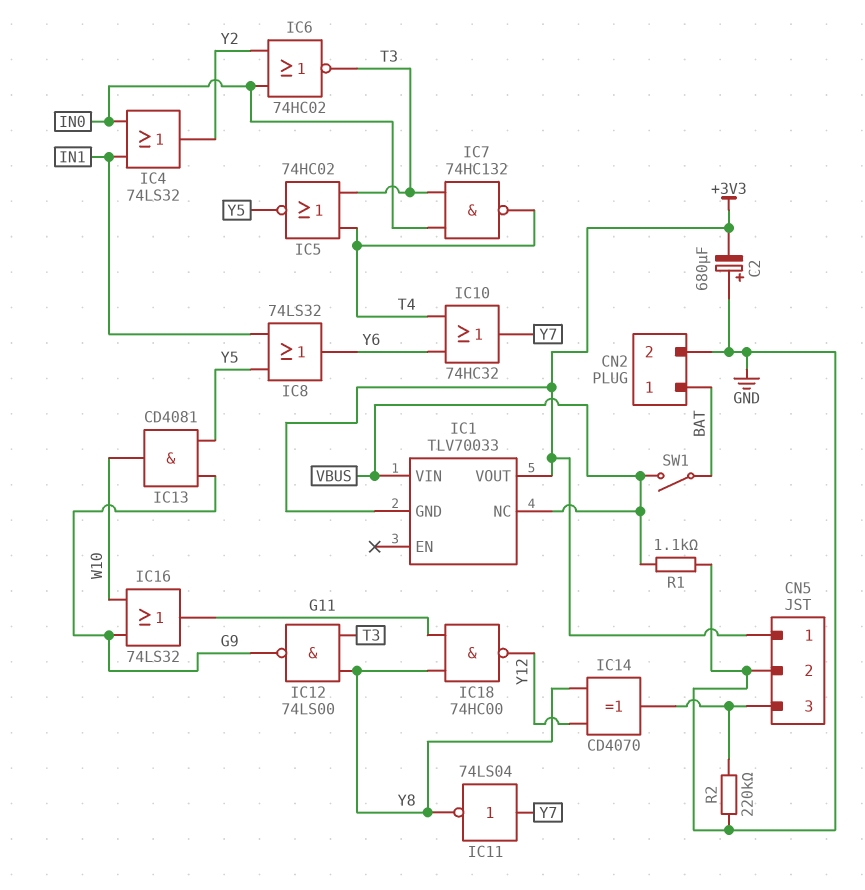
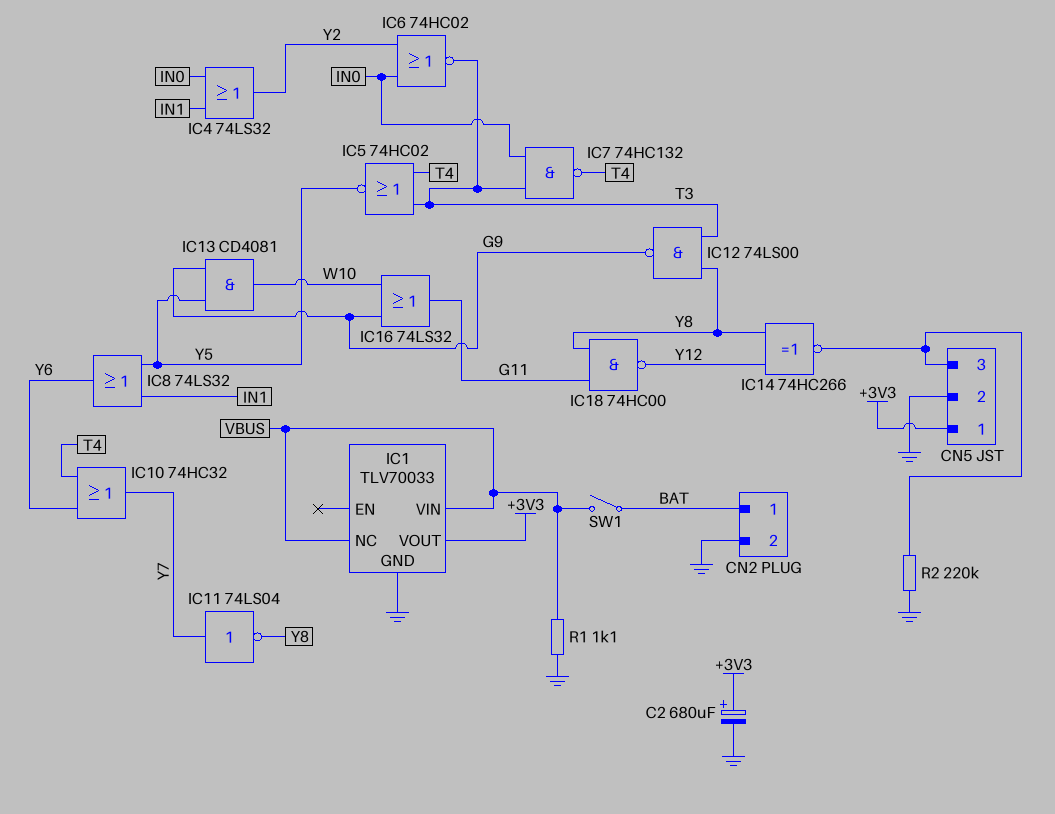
C2: 680uF (plus GND, minus +3V3) -> 680uF (plus +3V3, minus GND)
IC1 pin GND: +3V3 -> GND
IC14: XOR CD4070 (in Y8, in Y12, out CN5/3) -> XNOR 74HC266 (in Y8, in Y12, out CN5/3)

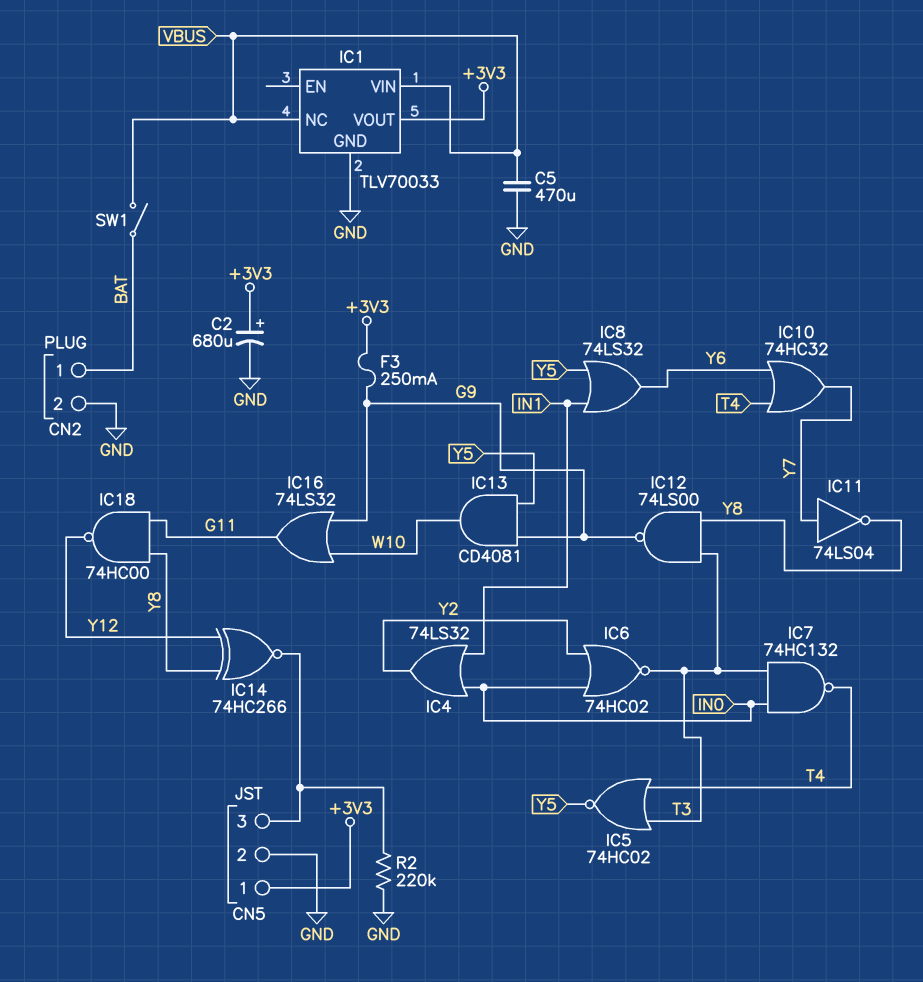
C5: none -> 470uF (GND, VBUS)
F3: none -> 250mA (+3V3, G9)
R1: 1.1k (GND, VBUS) -> none

